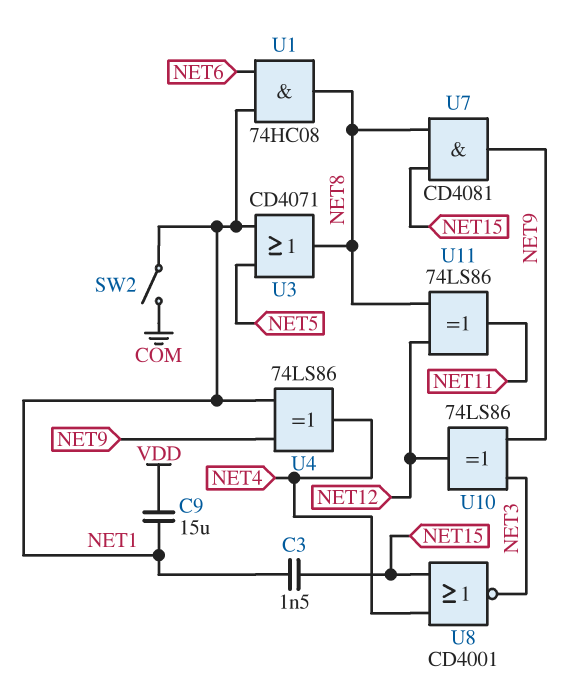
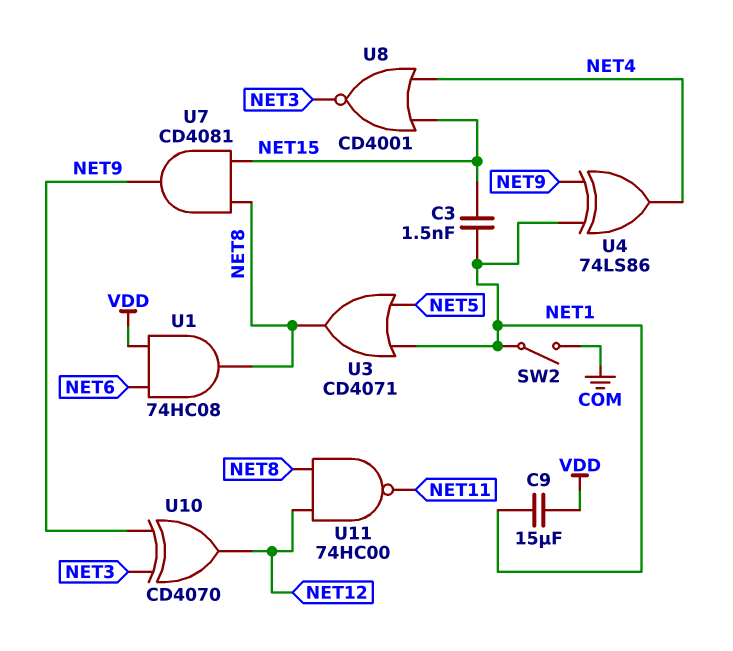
U1: AND 74HC08 (in NET1, in NET6, out NET8) -> AND 74HC08 (in NET6, in VDD, out NET8)
U10: XOR 74LS86 (in NET3, in NET9, out NET12) -> XOR CD4070 (in NET3, in NET9, out NET12)
U11: XOR 74LS86 (in NET8, in NET12, out NET11) -> NAND 74HC00 (in NET8, in NET12, out NET11)

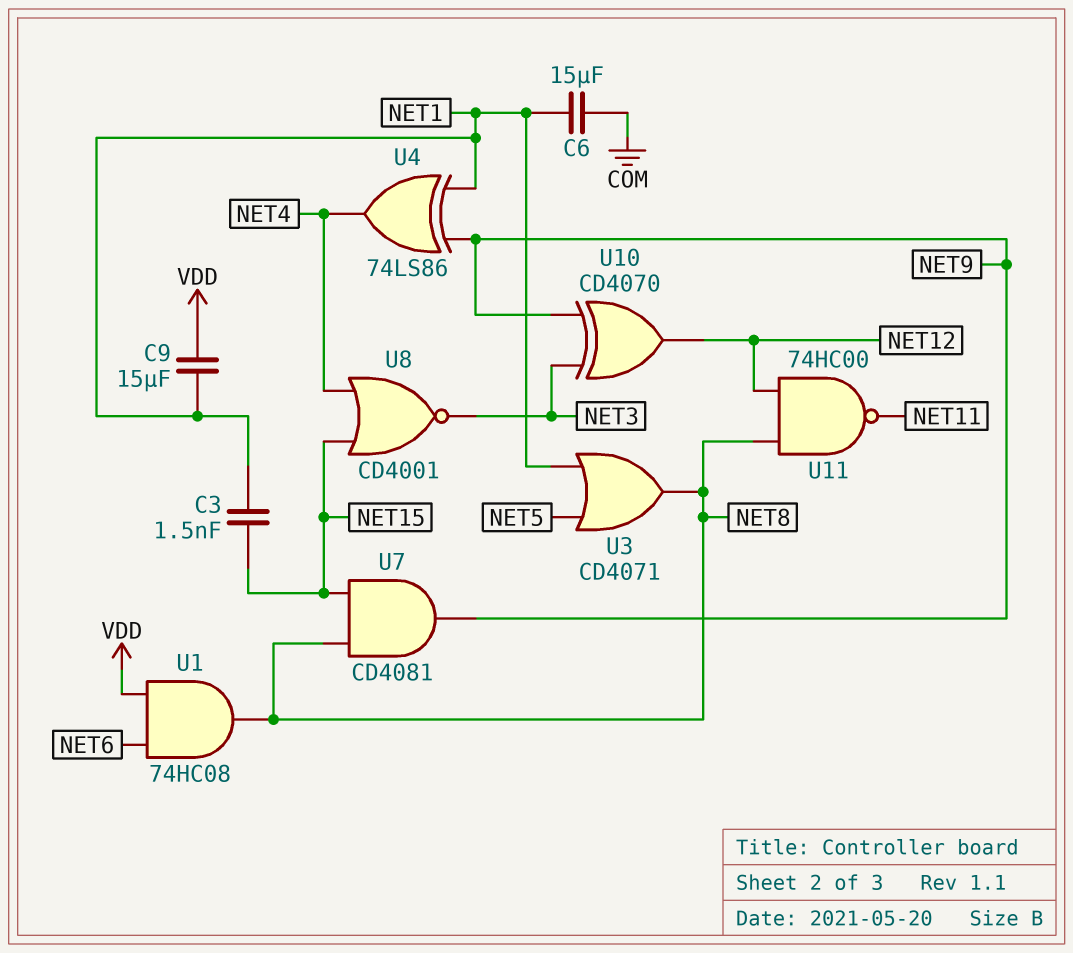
C6: none -> 15uF (COM, NET1)
SW2: switch (COM, NET1) -> none

